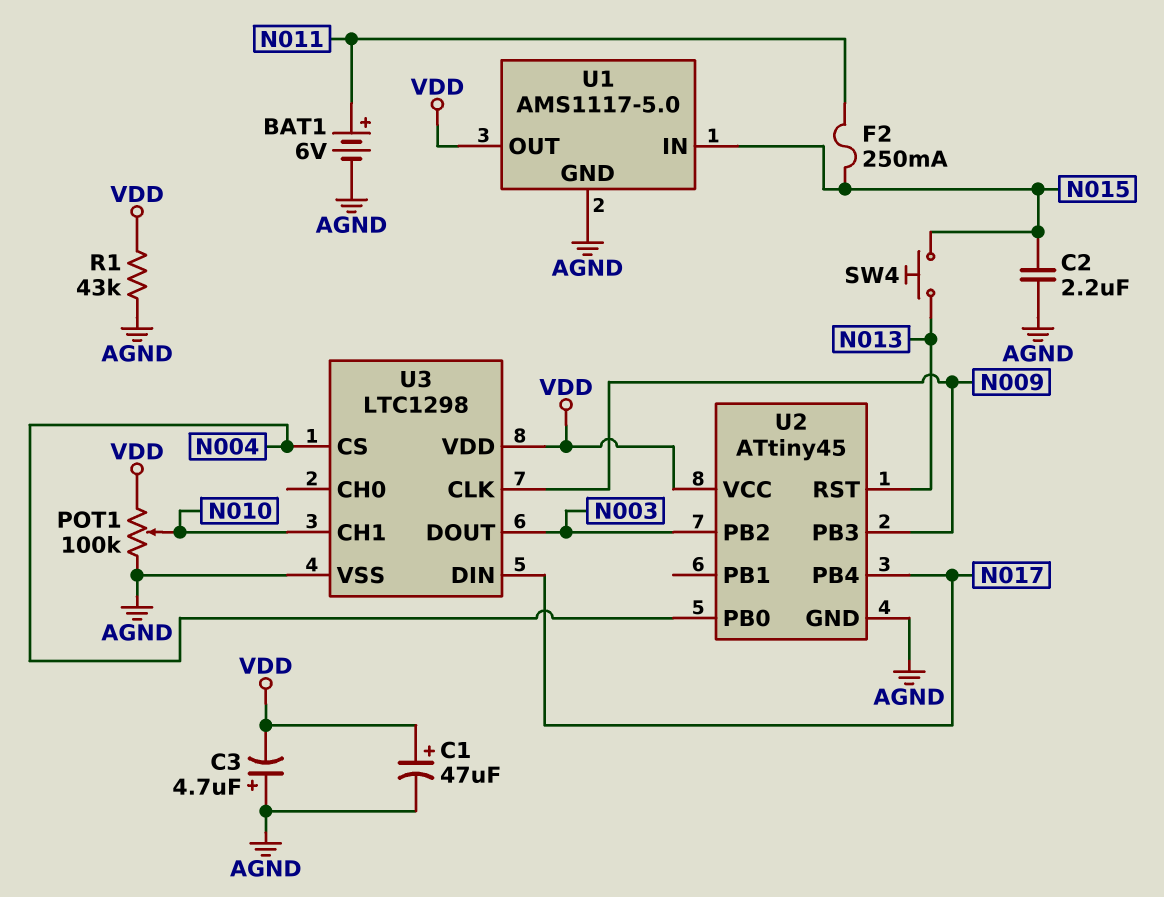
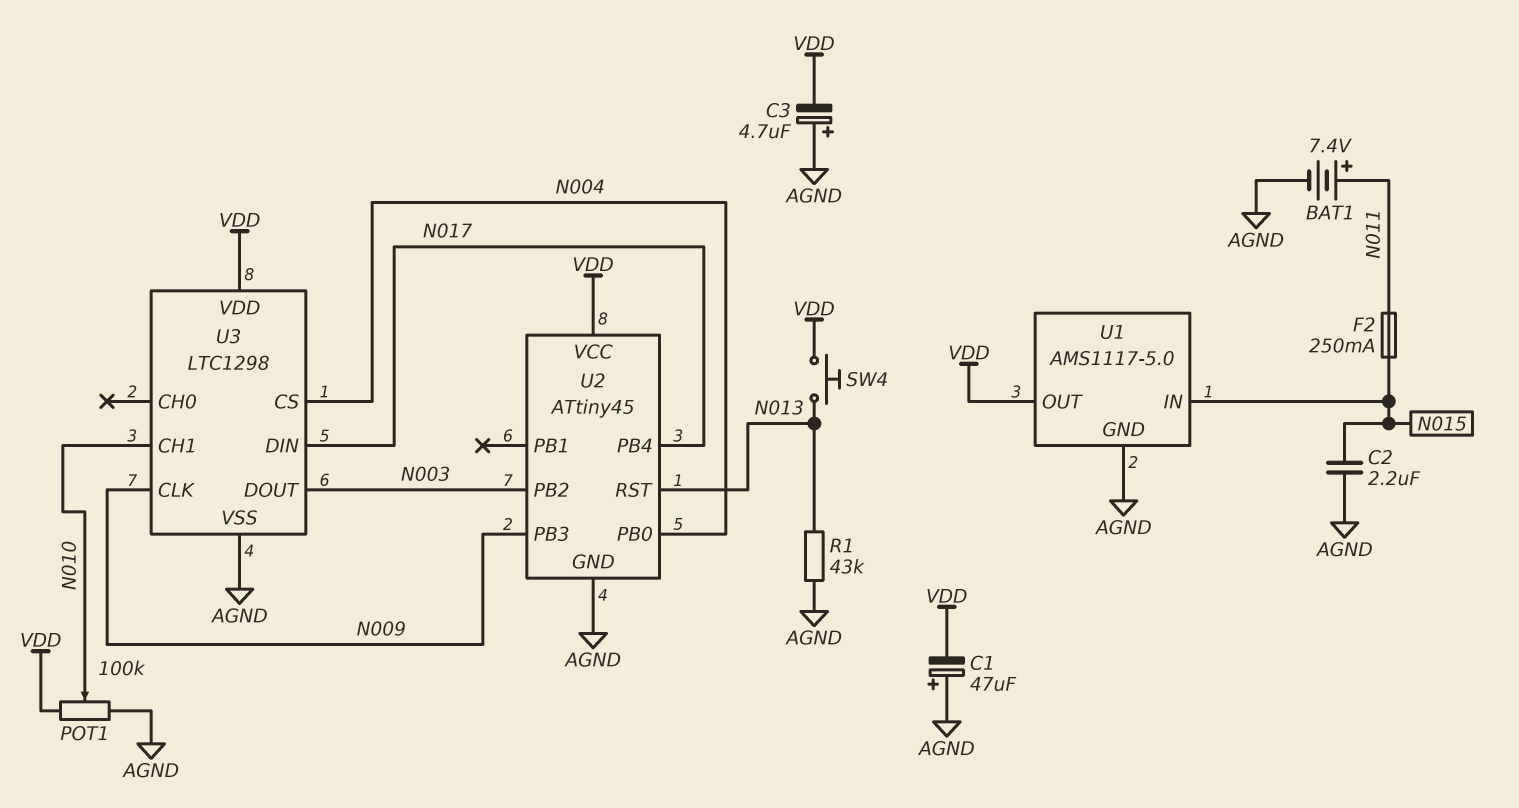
BAT1: 6V (plus N011, minus AGND) -> 7.4V (plus N011, minus AGND)
C1: 47uF (plus VDD, minus AGND) -> 47uF (plus AGND, minus VDD)
R1: 43k (AGND, VDD) -> 43k (AGND, N013)
SW4: button (N013, N015) -> button (N013, VDD)

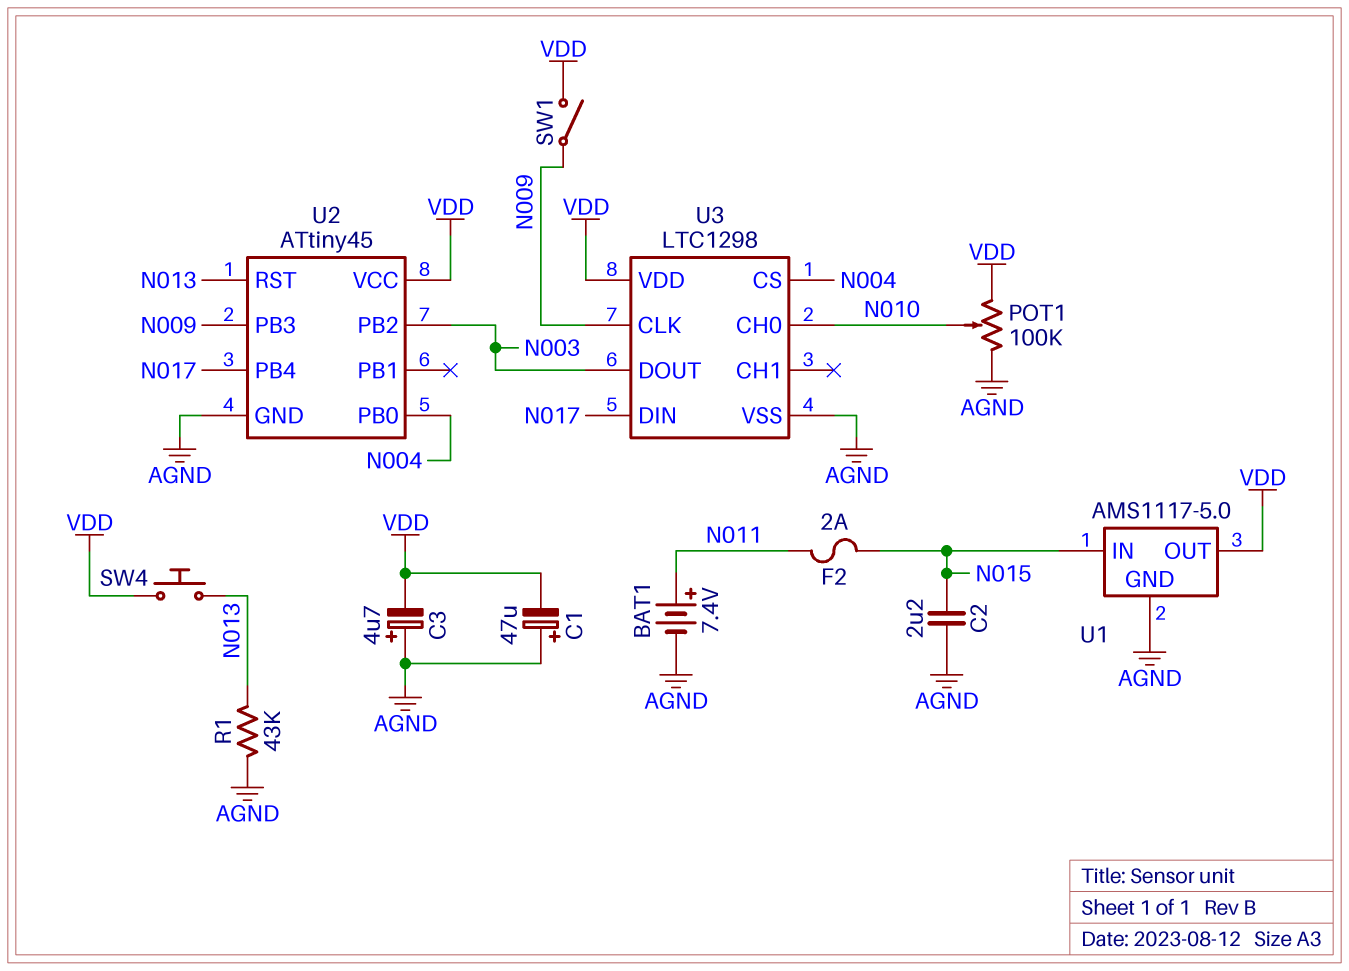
F2: 250mA (N011, N015) -> 2A (N011, N015)
SW1: none -> switch (N009, VDD)
U3 pin CH0: none -> N010
U3 pin CH1: N010 -> none

